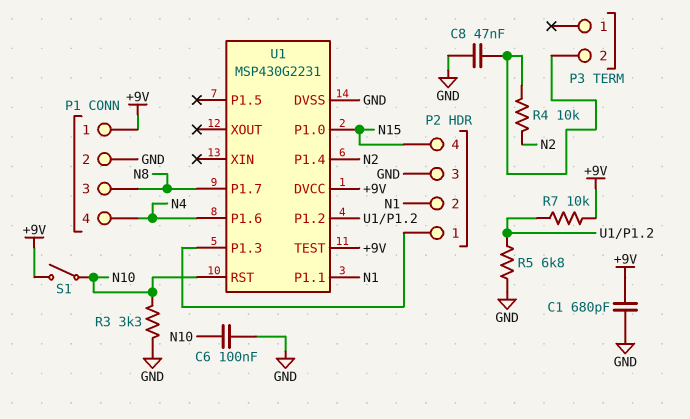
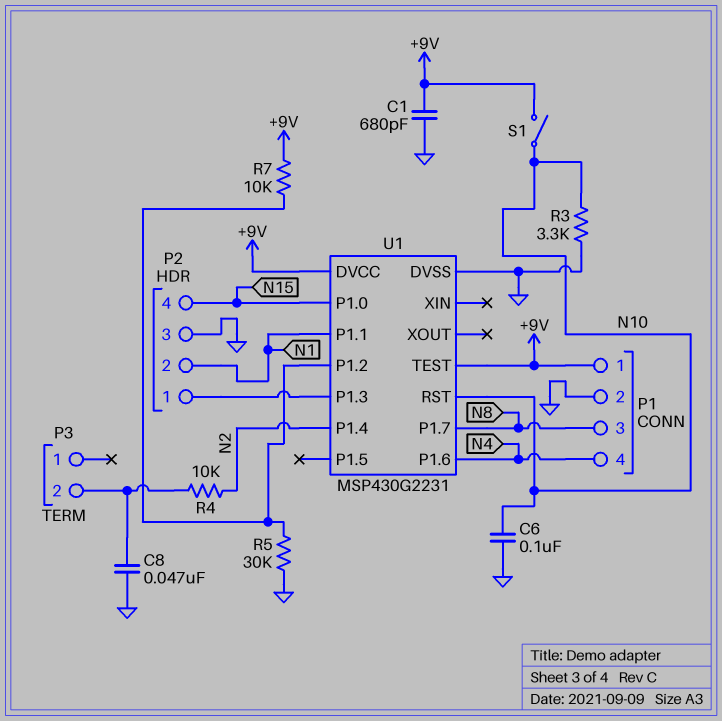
R5: 6.8k (GND, U1/P1.2) -> 30k (GND, U1/P1.2)

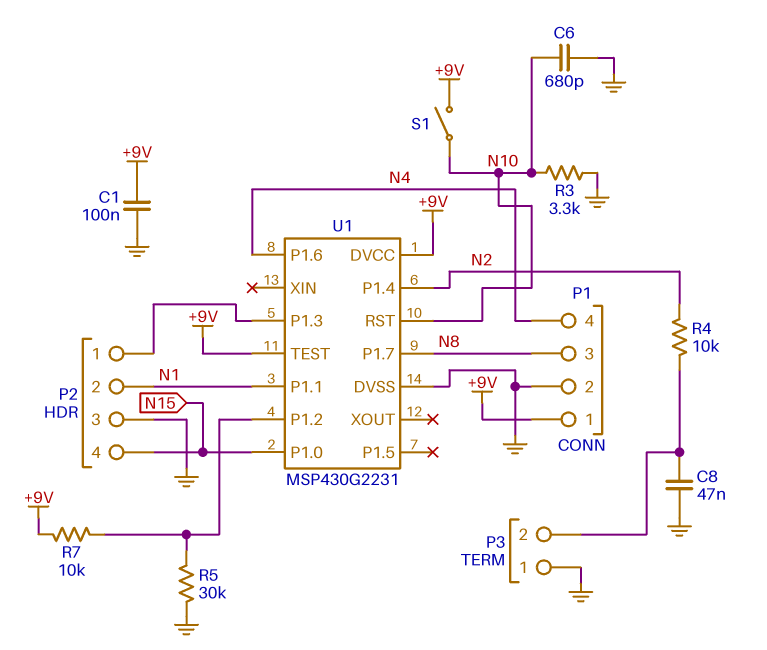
C1: 680pF (+9V, GND) -> 100nF (+9V, GND)
C6: 100nF (GND, N10) -> 680pF (GND, N10)
P3 pin 1: none -> GND

